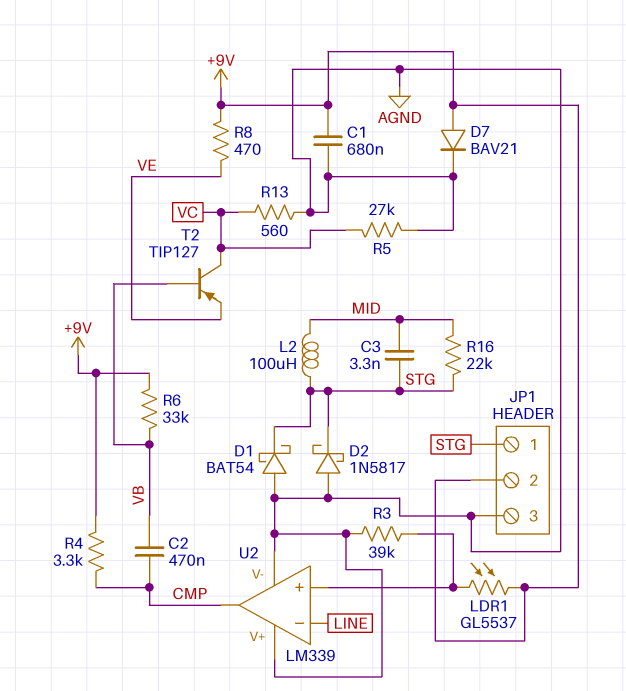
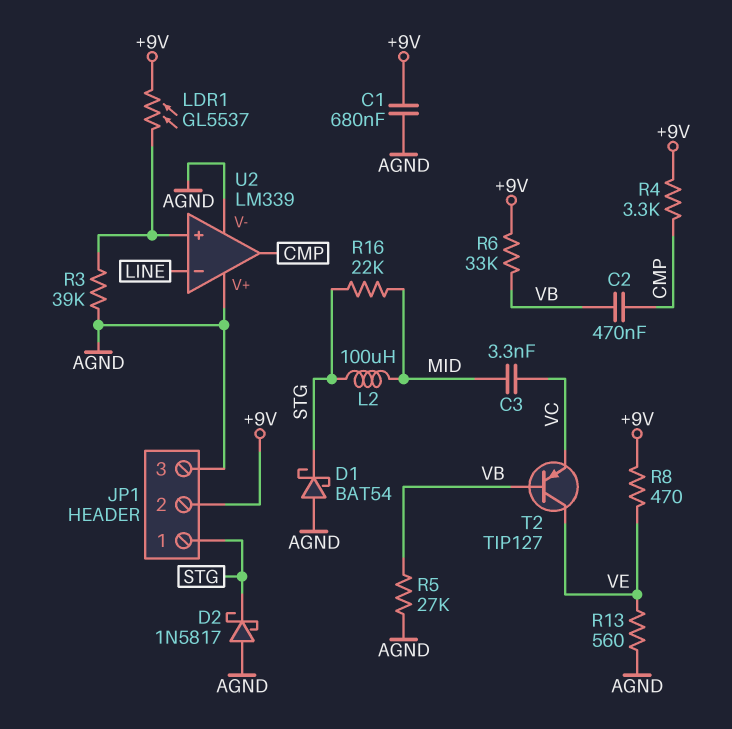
C3: 3.3nF (MID, STG) -> 3.3nF (MID, VC)
D7: diode BAV21 (A +9V, K AGND) -> none
R5: 27k (AGND, VC) -> 27k (AGND, VB)
R13: 560 (AGND, VC) -> 560 (AGND, VE)
T2: PNP TIP127 (B VB, C VC, E VE) -> PNP TIP127 (B VB, C VE, E VC)

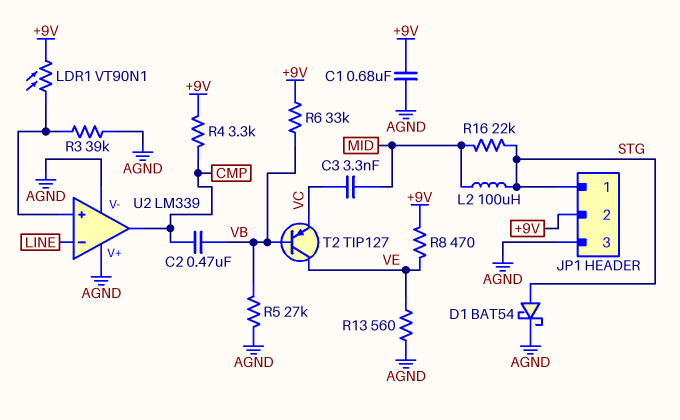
D1: schottky BAT54 (A AGND, K STG) -> schottky BAT54 (A STG, K AGND)
D2: schottky 1N5817 (A AGND, K STG) -> none
LDR1: GL5537 (+9V, U2/in+) -> VT90N1 (+9V, U2/in+)

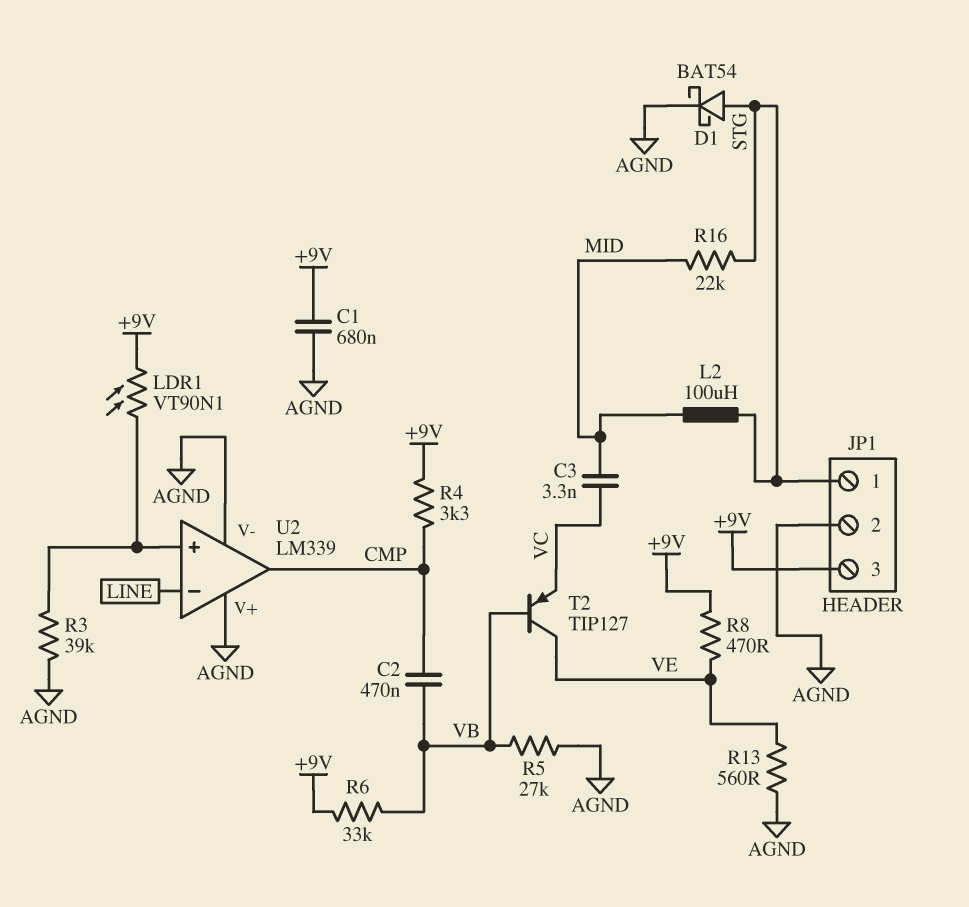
JP1 pin 2: +9V -> AGND
JP1 pin 3: AGND -> +9V

